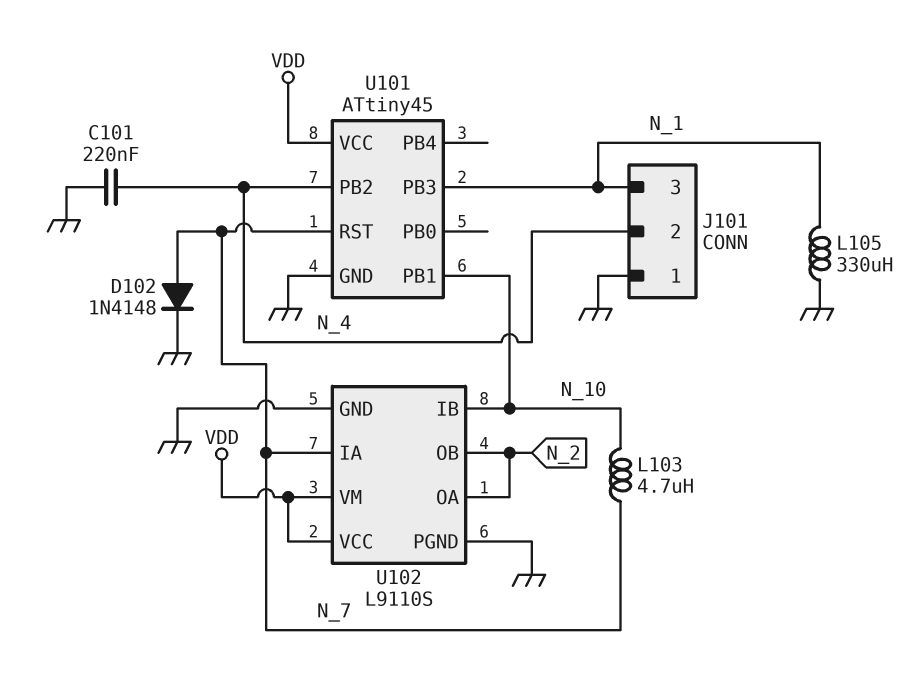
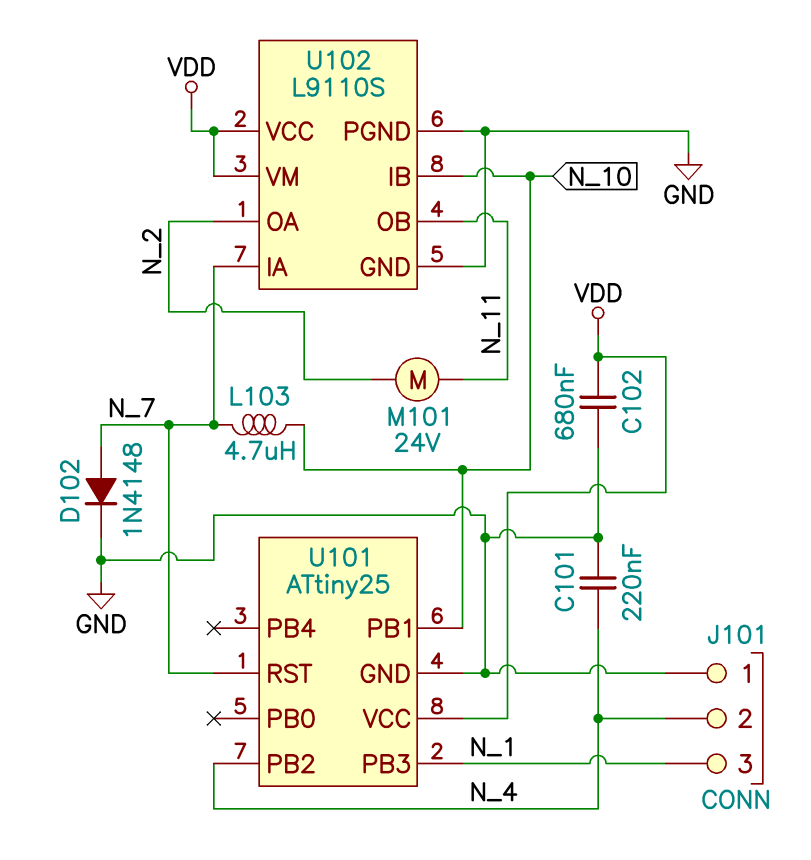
C102: none -> 680nF (GND, VDD)
L105: 330uH (GND, N_1) -> none
M101: none -> motor 24V (N_2, N_11)
U101: ATtiny45 -> ATtiny25
U102 pin OB: N_2 -> N_11

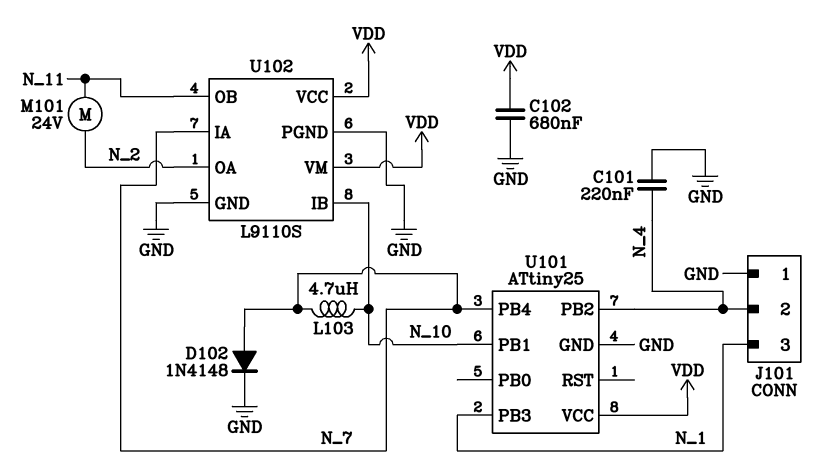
U101 pin PB4: none -> N_7
U101 pin RST: N_7 -> none

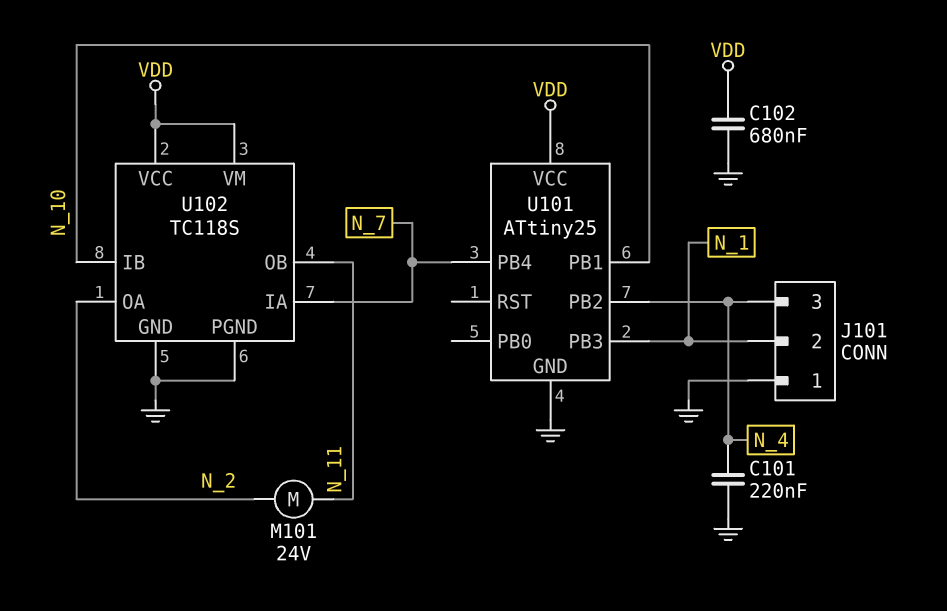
D102: diode 1N4148 (A N_7, K GND) -> none
J101 pin 2: N_4 -> N_1
J101 pin 3: N_1 -> N_4
L103: 4.7uH (N_7, N_10) -> none
U102: L9110S -> TC118S

